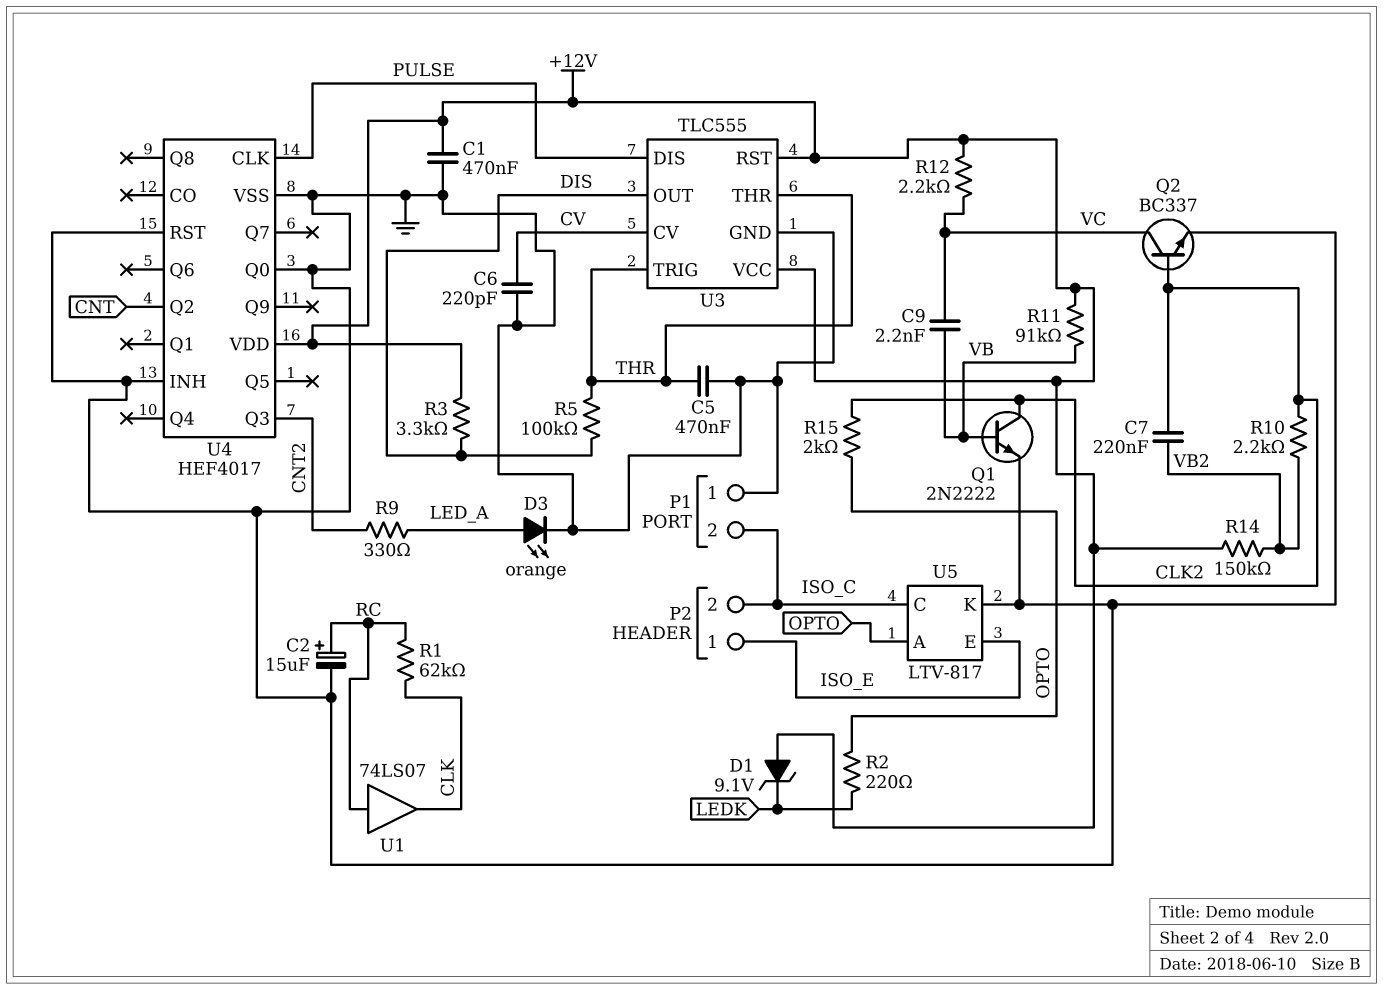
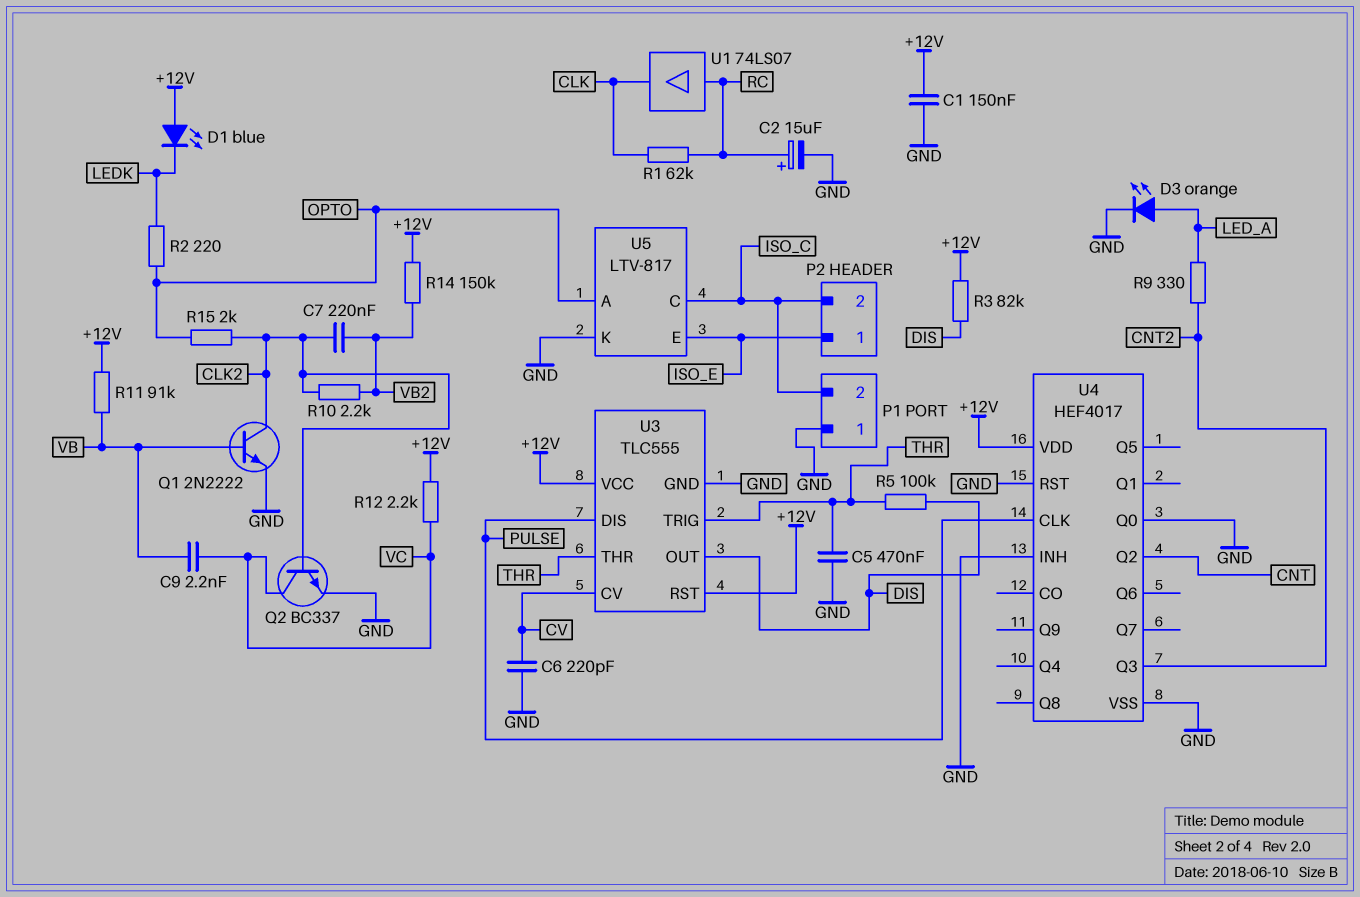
C1: 470nF (+12V, GND) -> 150nF (+12V, GND)
D1: zener 9.1V (A +12V, K LEDK) -> LED blue (A +12V, K LEDK)
R3: 3.3k (+12V, DIS) -> 82k (+12V, DIS)

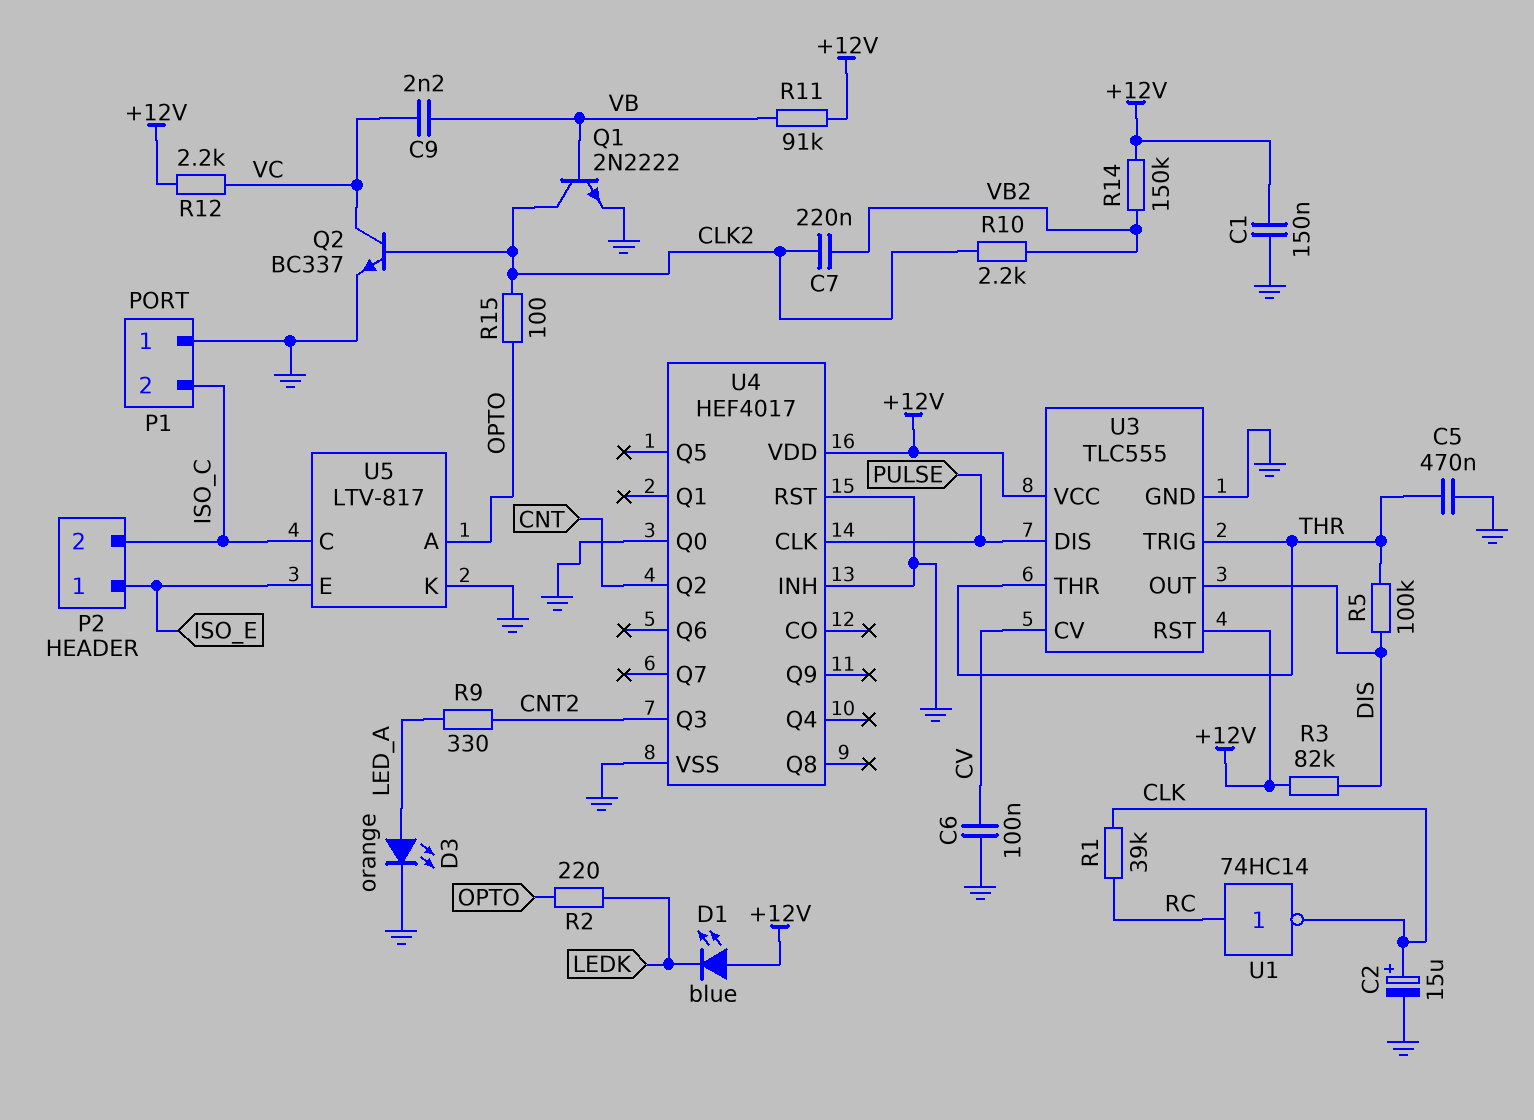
C2: 15uF (plus RC, minus GND) -> 15uF (plus CLK, minus GND)
C6: 220pF (CV, GND) -> 100nF (CV, GND)
R1: 62k (CLK, RC) -> 39k (CLK, RC)
R15: 2k (CLK2, OPTO) -> 100 (CLK2, OPTO)
U1: buffer 74LS07 (in RC, out CLK) -> NOT 74HC14 (in RC, out CLK)

